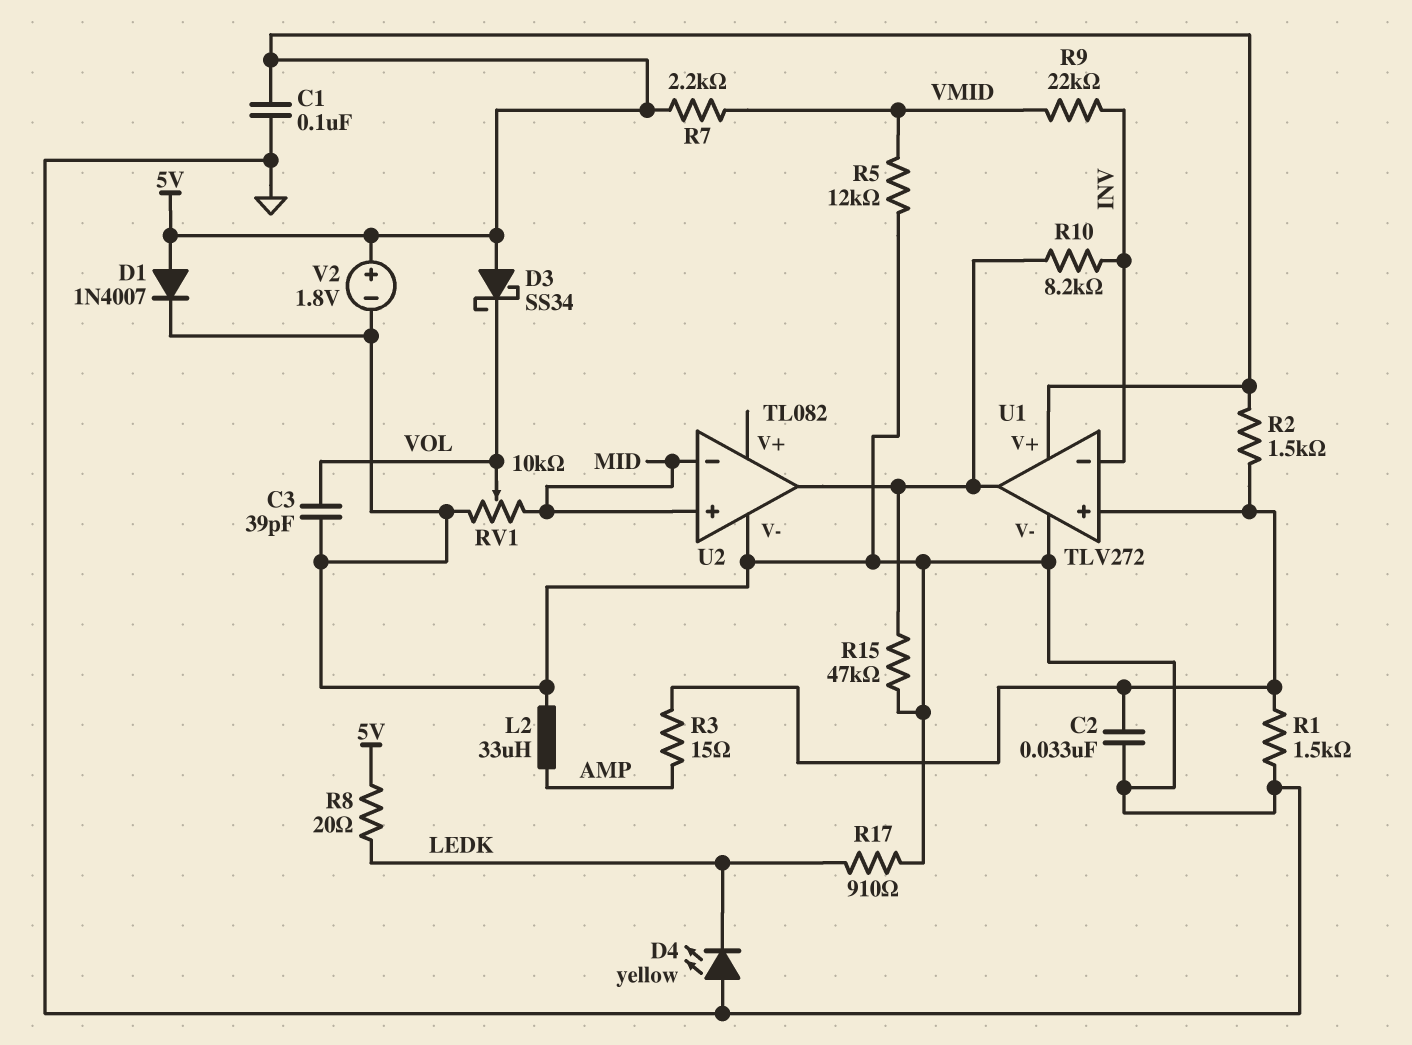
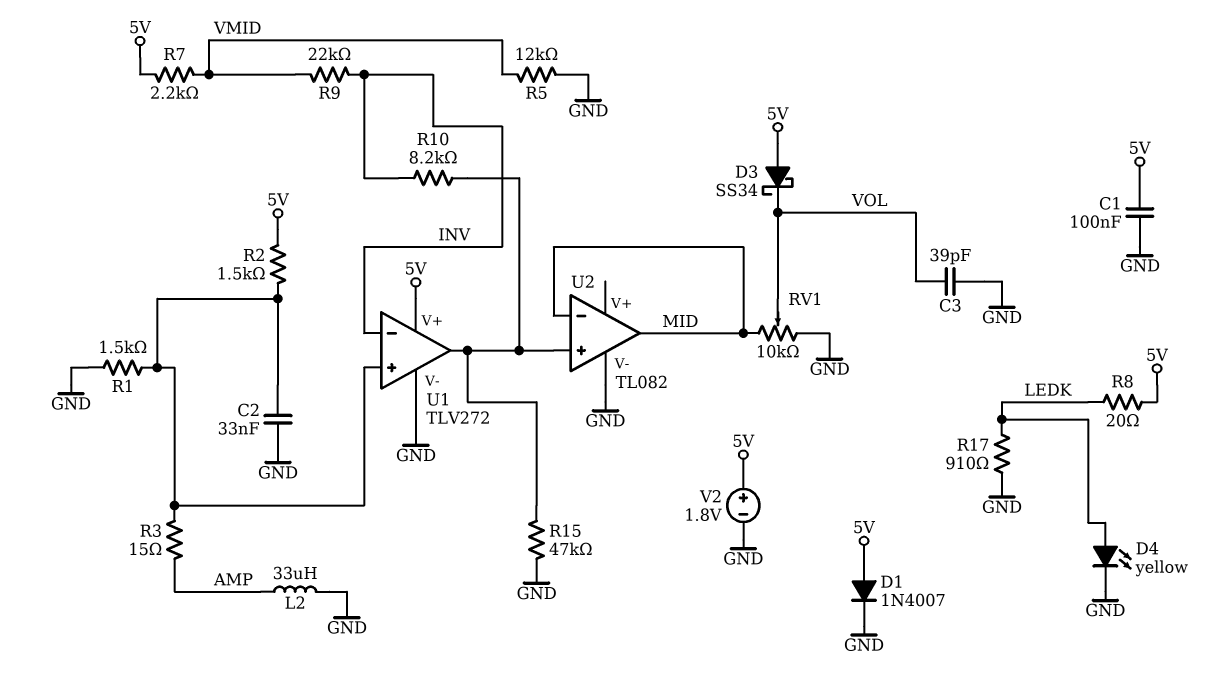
D4: LED yellow (A GND, K LEDK) -> LED yellow (A LEDK, K GND)
U2 pin in+: MID -> U1/out
U2 pin out: U1/out -> MID

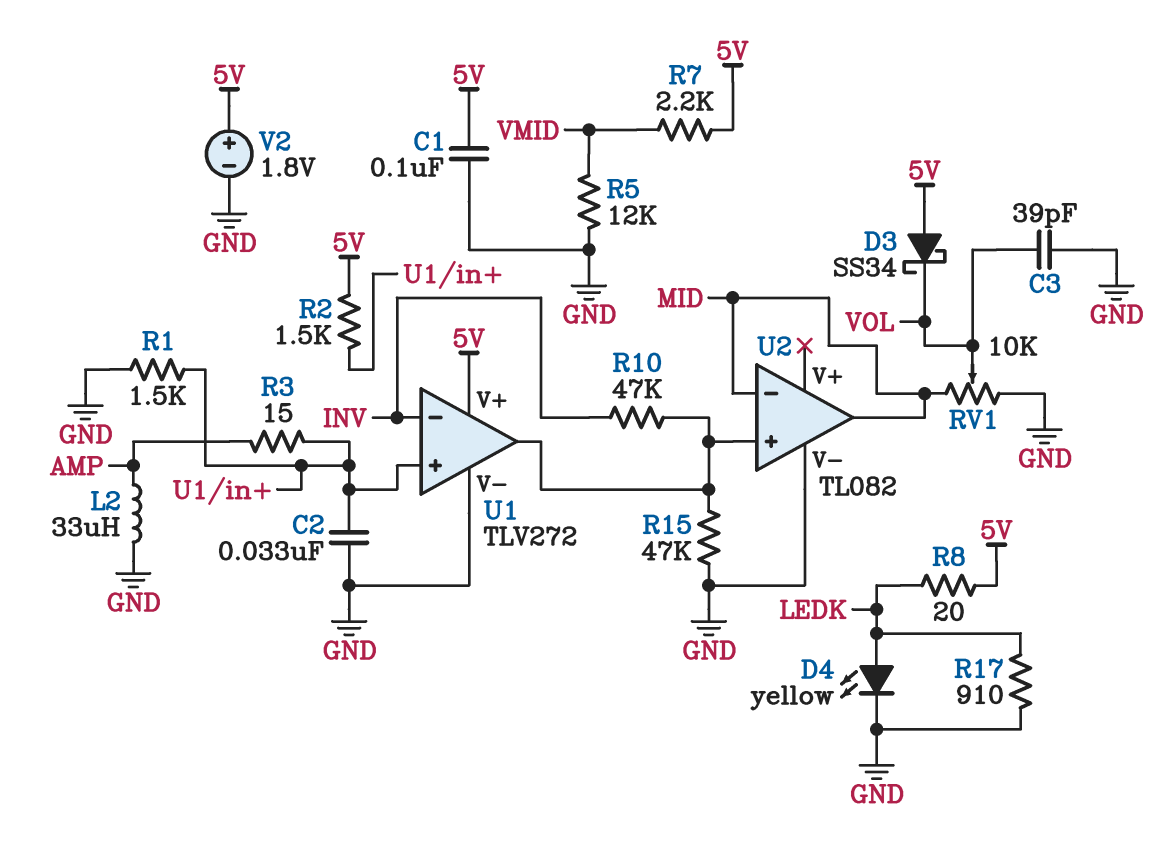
D1: diode 1N4007 (A 5V, K GND) -> none
R9: 22k (INV, VMID) -> none
R10: 8.2k (INV, U1/out) -> 47k (INV, U1/out)

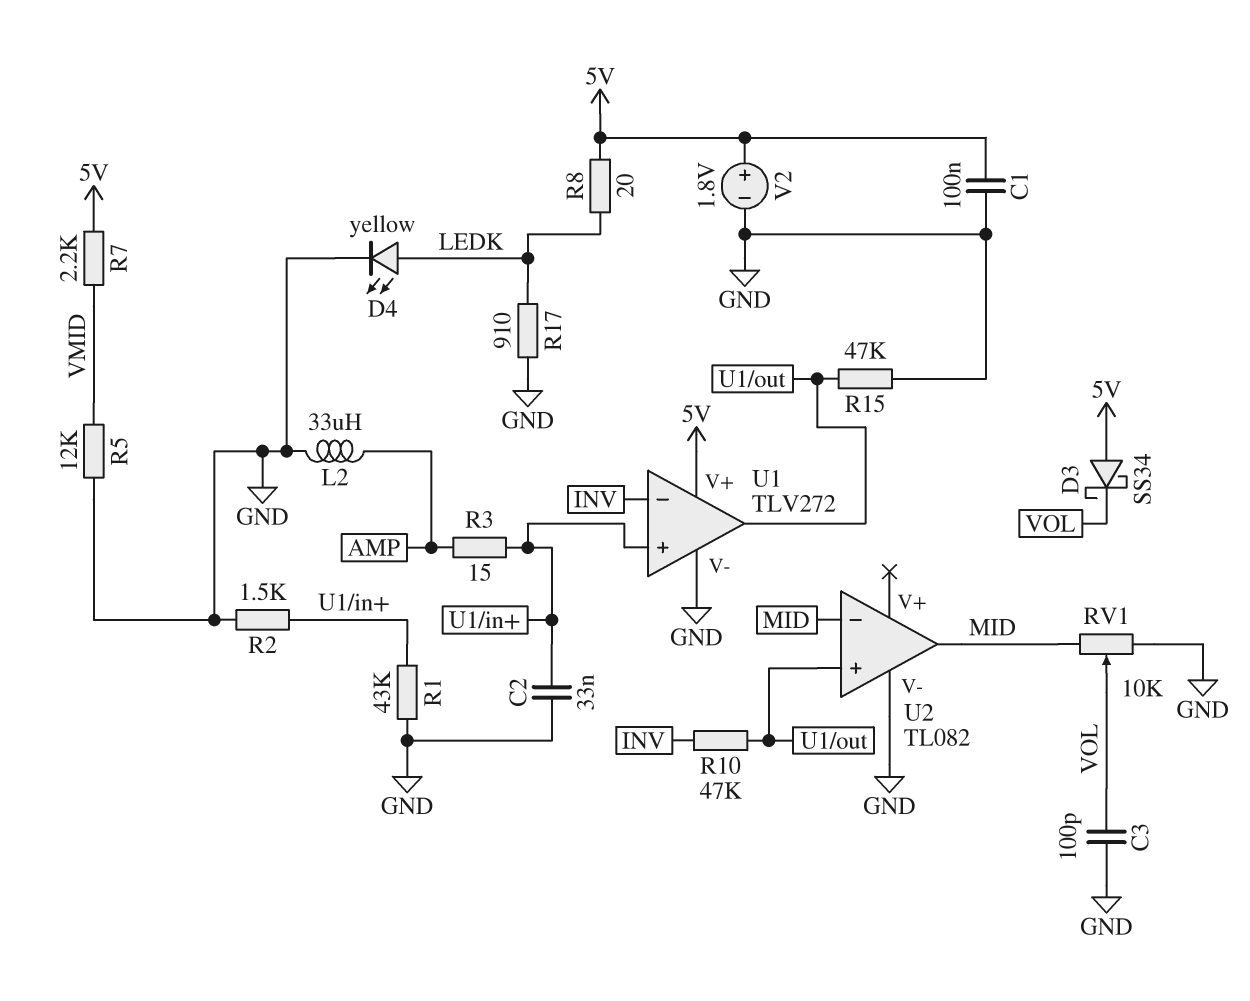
C3: 39pF (GND, VOL) -> 100pF (GND, VOL)
R1: 1.5k (GND, U1/in+) -> 43k (GND, U1/in+)
R2: 1.5k (5V, U1/in+) -> 1.5k (GND, U1/in+)

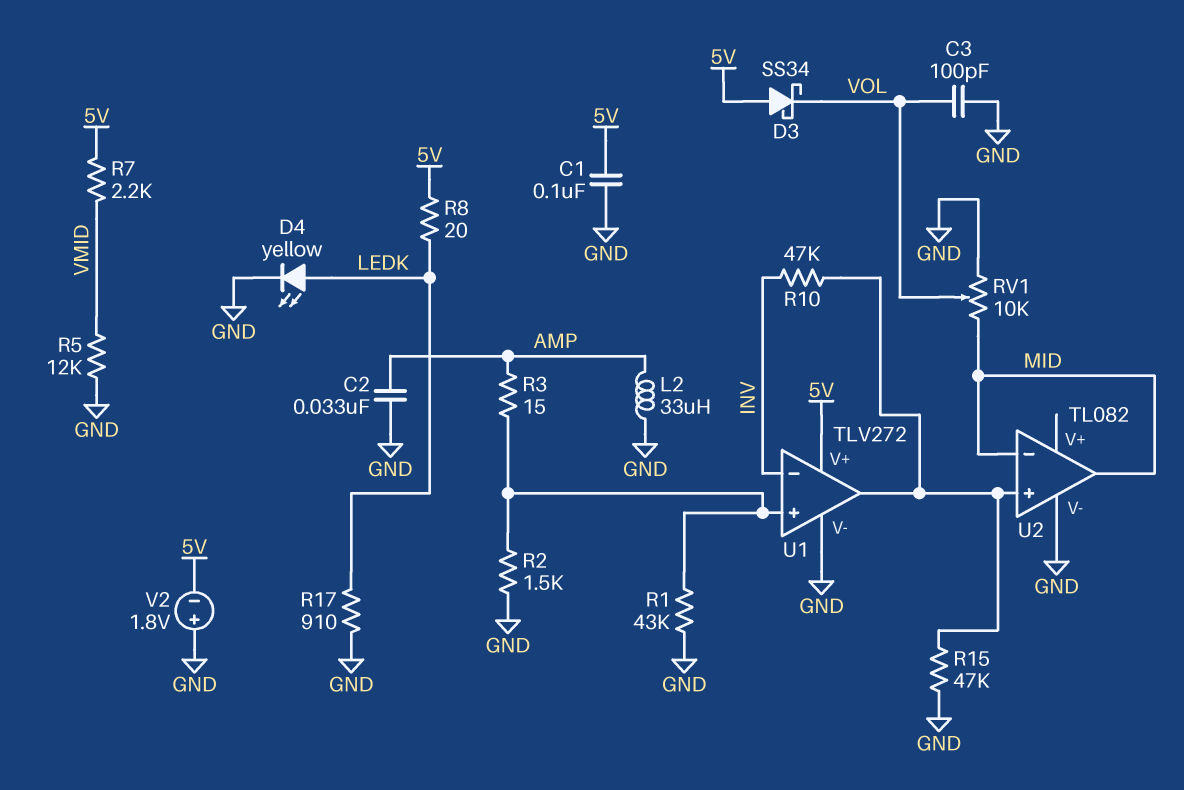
C2: 33nF (GND, U1/in+) -> 33nF (AMP, GND)
V2: 1.8V (plus 5V, minus GND) -> 1.8V (plus GND, minus 5V)

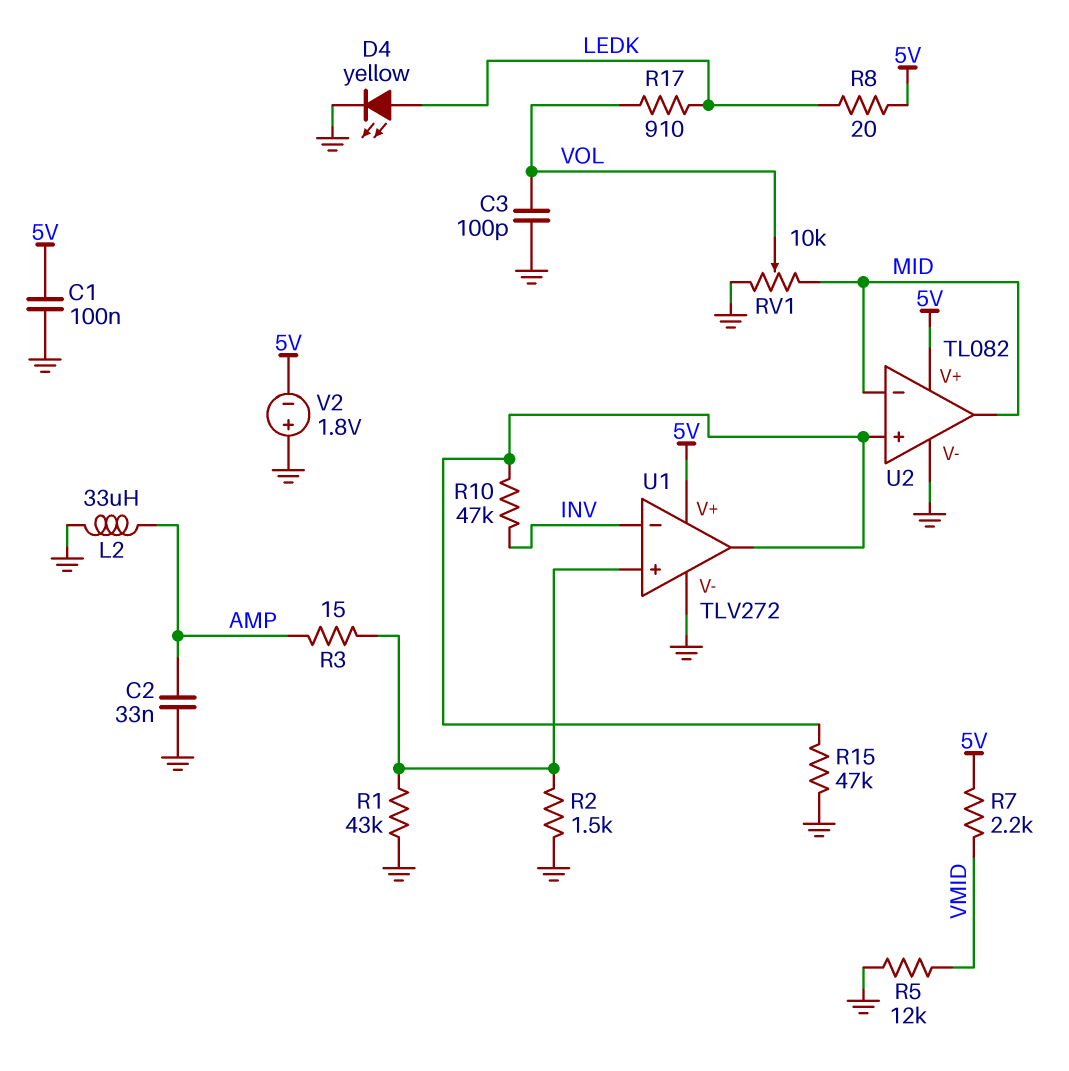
D3: schottky SS34 (A 5V, K VOL) -> none
R17: 910 (GND, LEDK) -> 910 (LEDK, VOL)
U2 pin V+: none -> 5V

